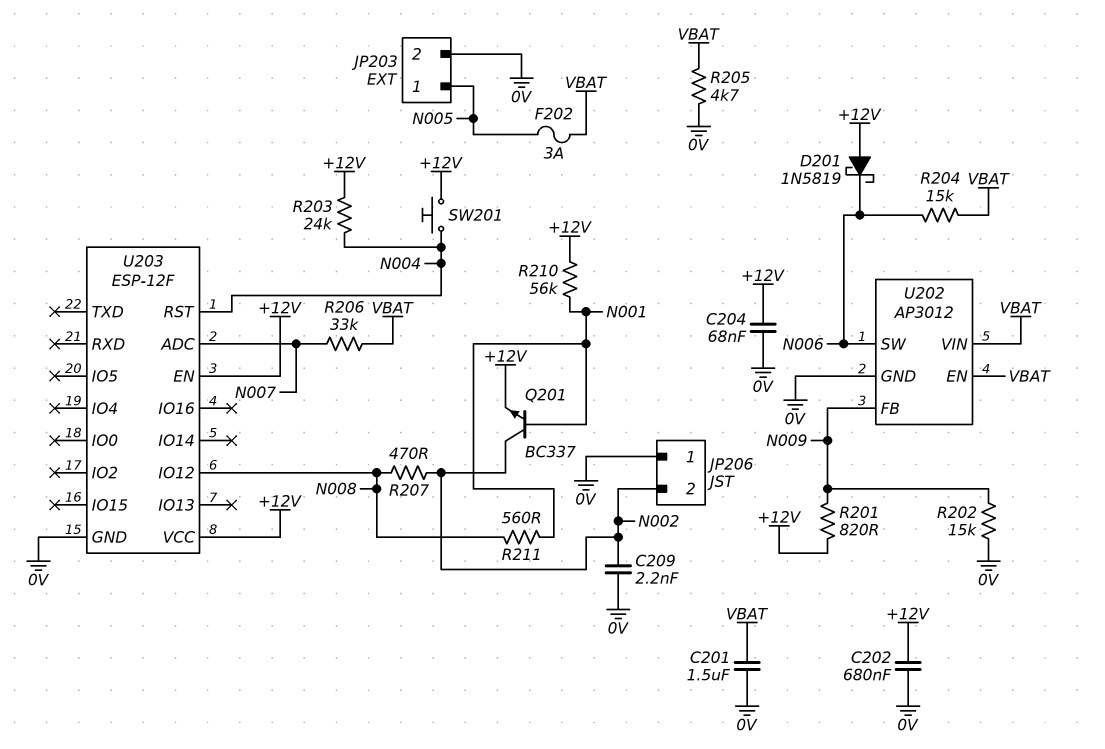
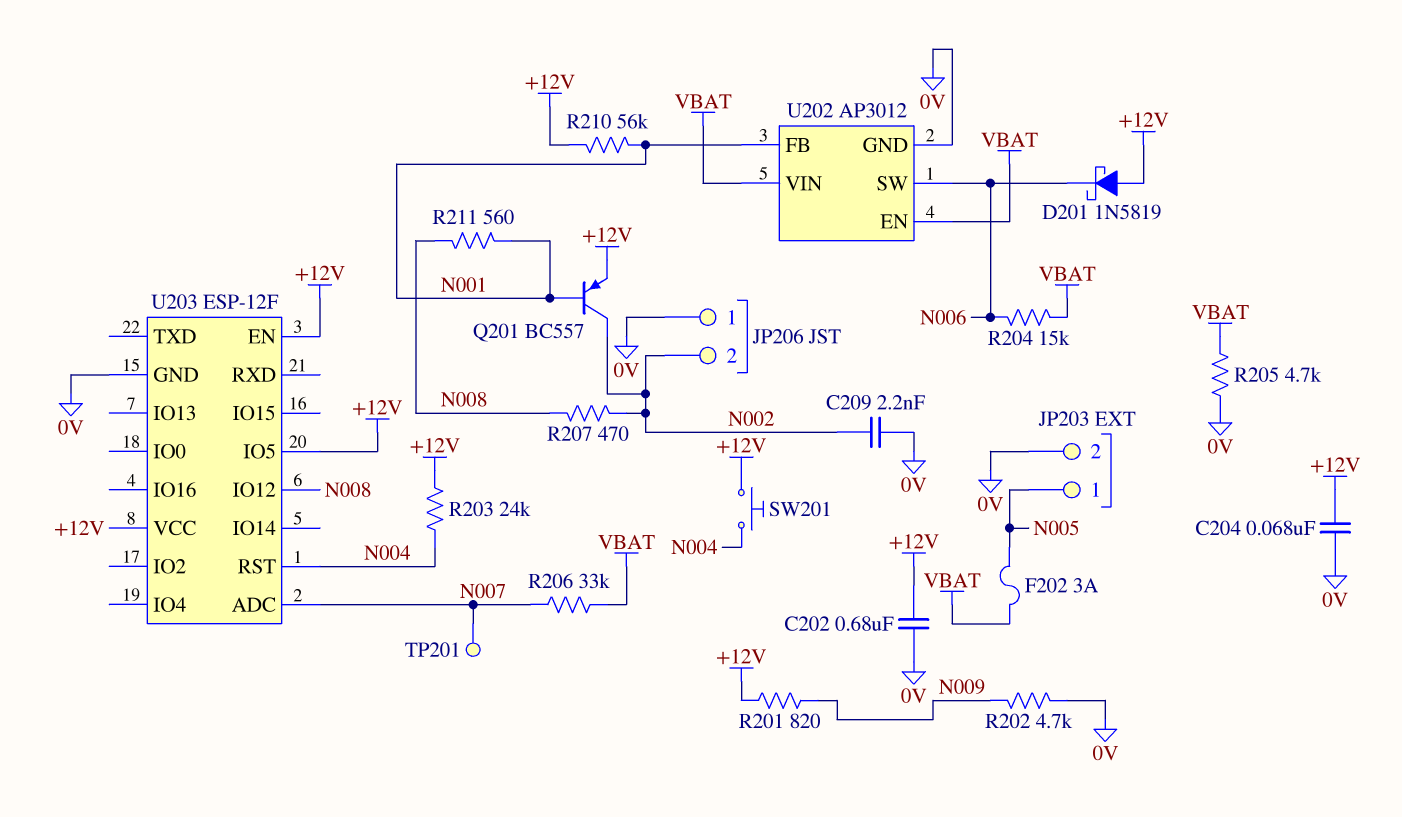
C201: 1.5uF (0V, VBAT) -> none
Q201: NPN BC337 (B N001, C N002, E +12V) -> PNP BC557 (B N001, C N002, E +12V)
R202: 15k (0V, N009) -> 4.7k (0V, N009)
TP201: none -> test point (N007)
U202 pin FB: N009 -> N001
U203 pin IO5: none -> +12V

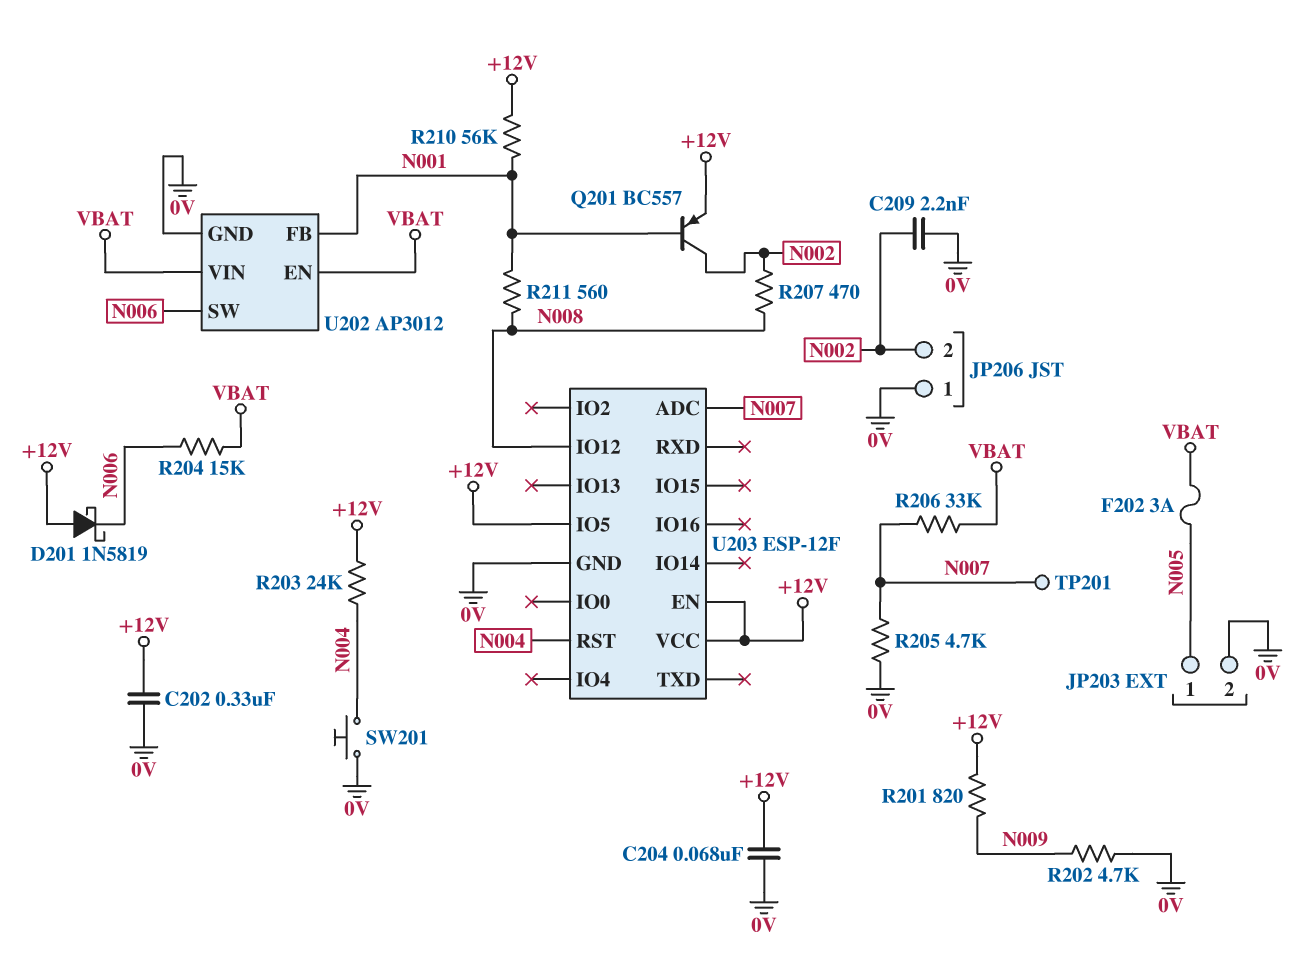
C202: 680nF (+12V, 0V) -> 330nF (+12V, 0V)
R205: 4.7k (0V, VBAT) -> 4.7k (0V, N007)
SW201: button (+12V, N004) -> button (0V, N004)

